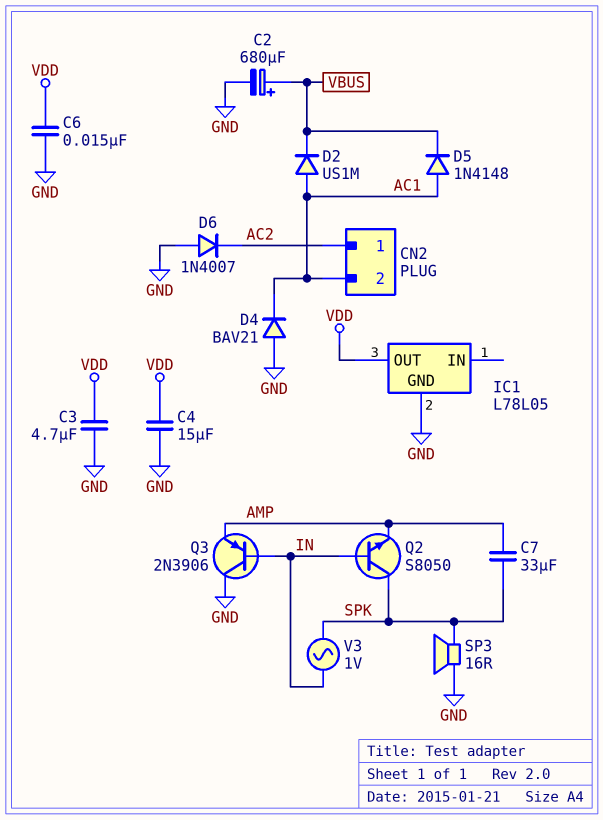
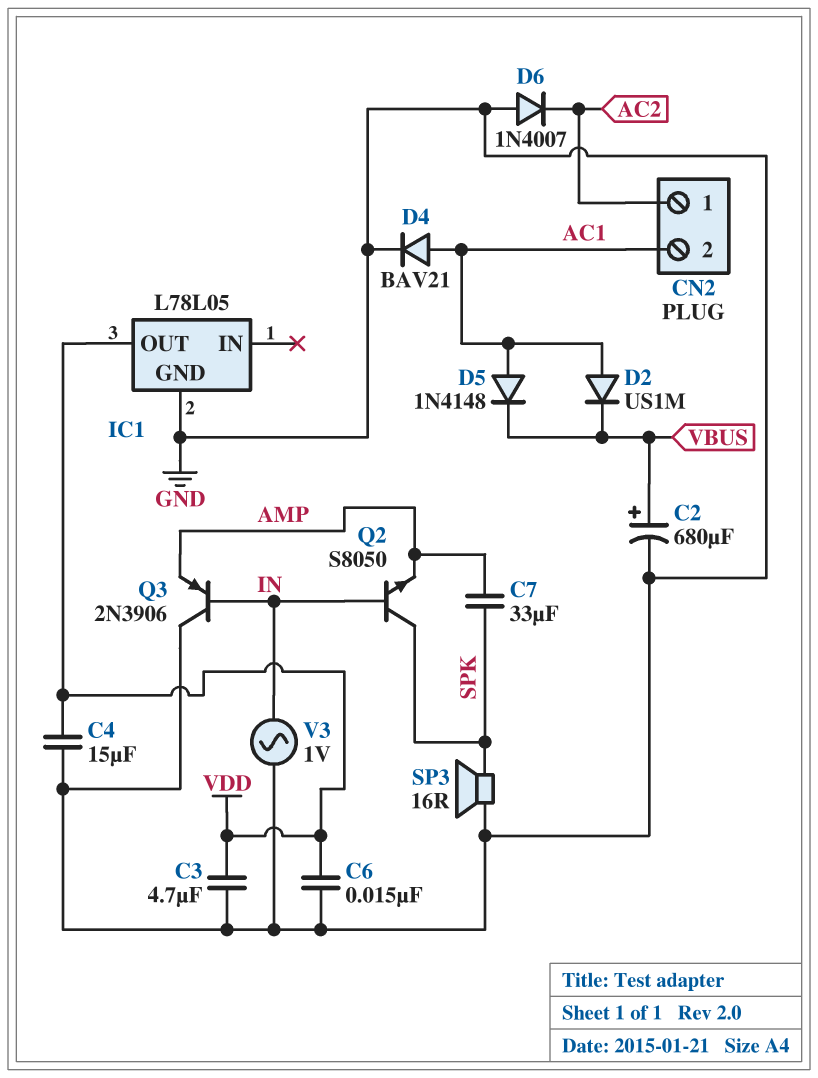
D4: diode BAV21 (A GND, K AC1) -> diode BAV21 (A AC1, K GND)
V3: AC 1V (IN, SPK) -> AC 1V (GND, IN)

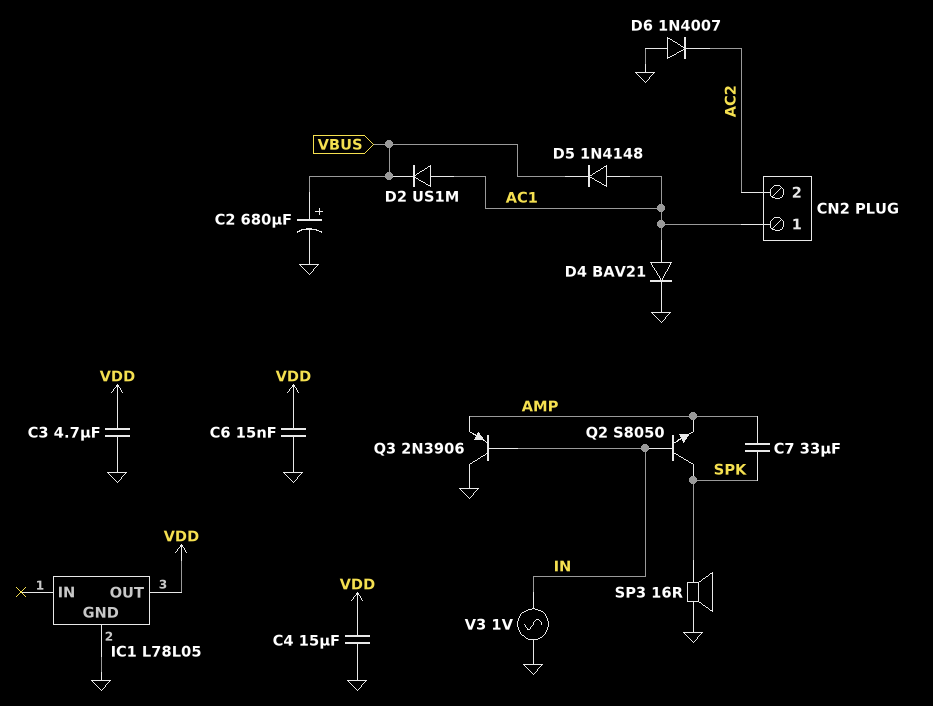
CN2 pin 1: AC2 -> AC1
CN2 pin 2: AC1 -> AC2

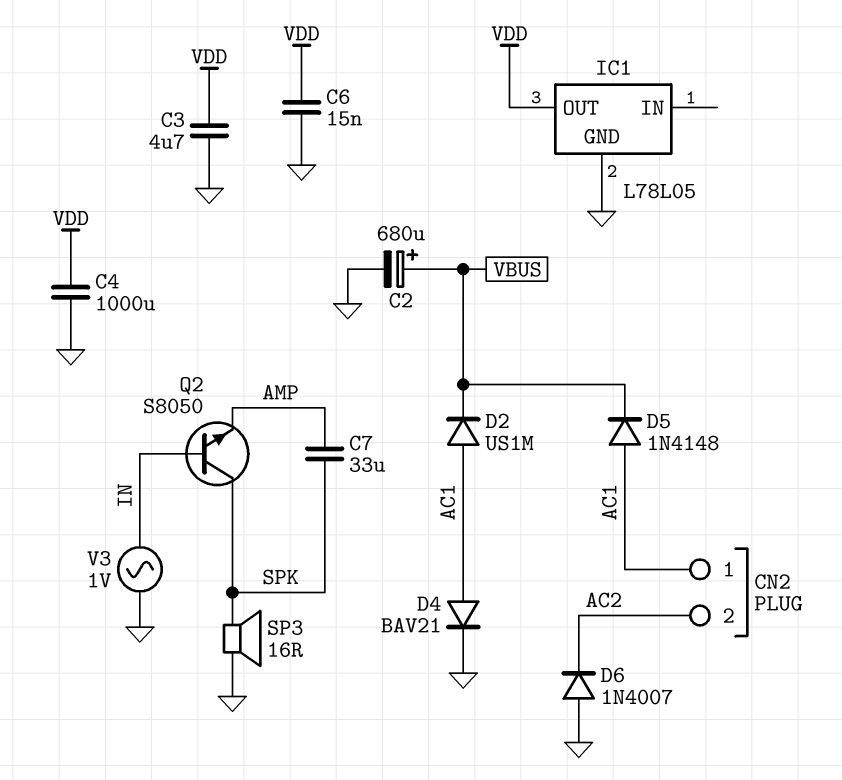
C4: 15uF (GND, VDD) -> 1000uF (GND, VDD)
Q3: PNP 2N3906 (B IN, C GND, E AMP) -> none

